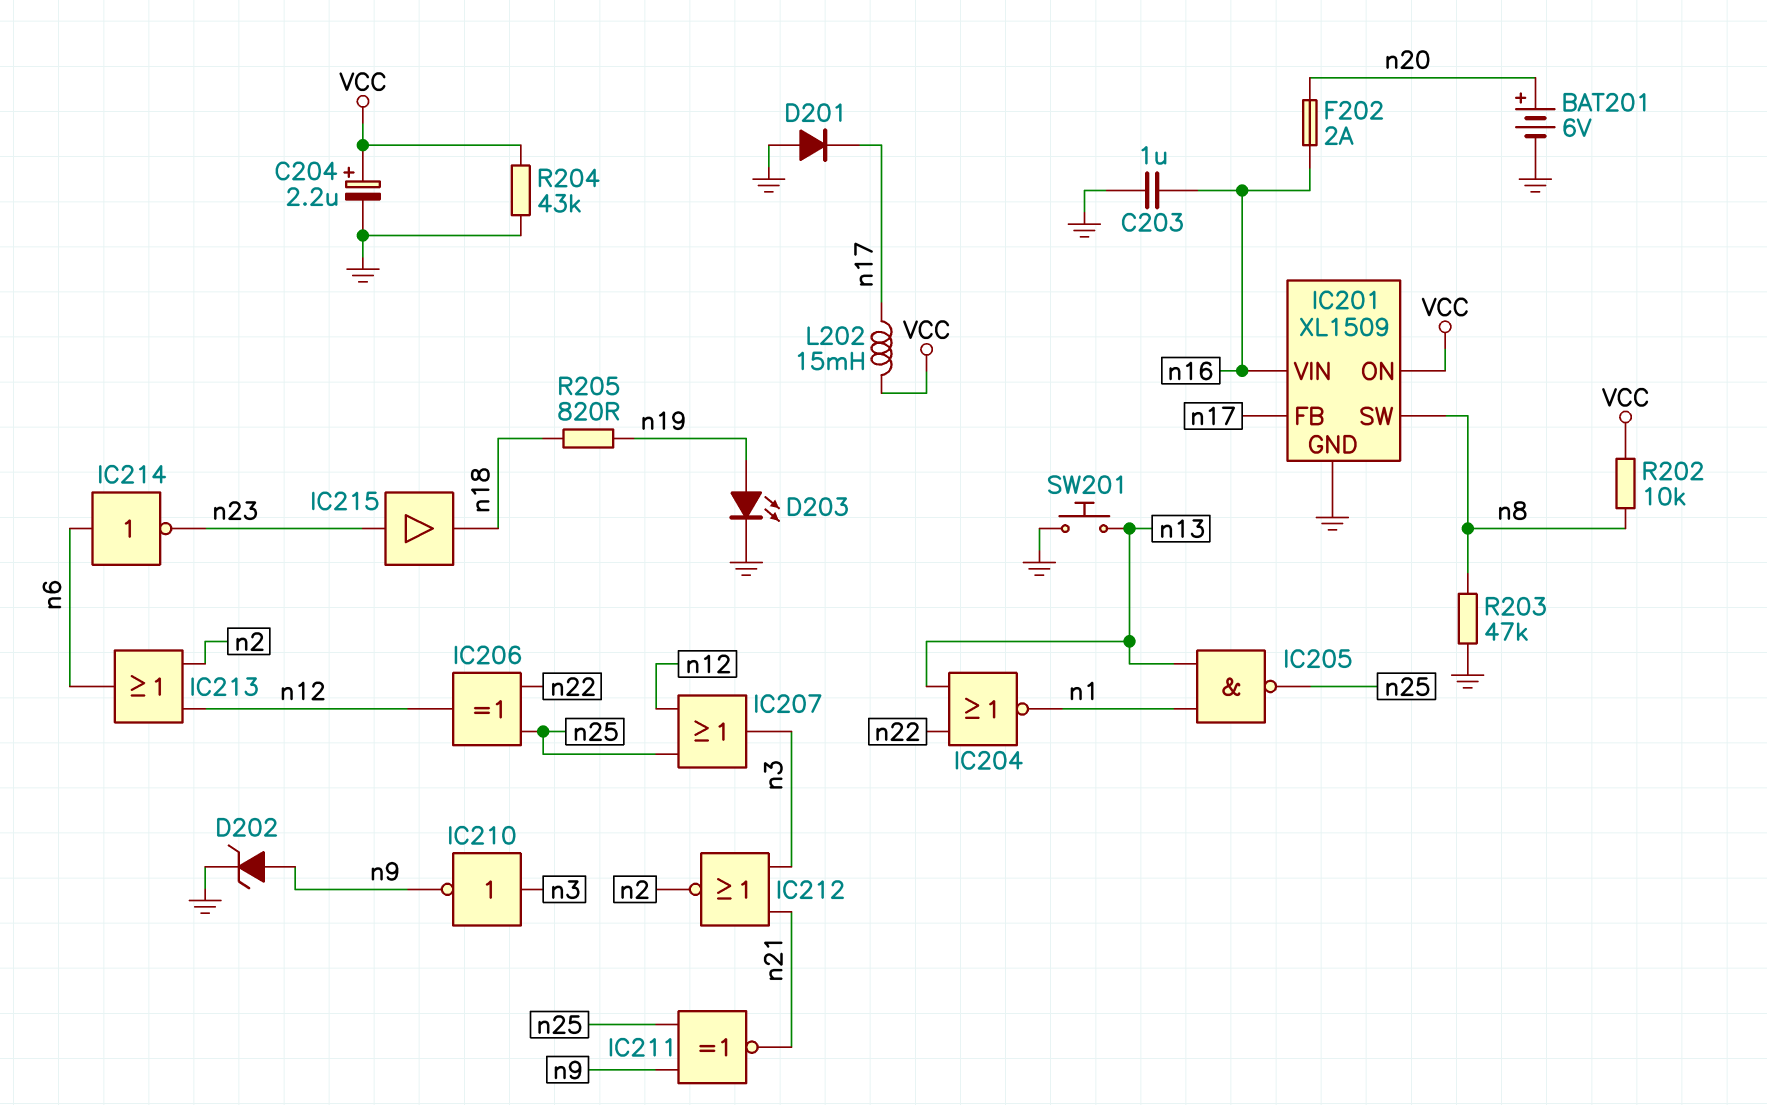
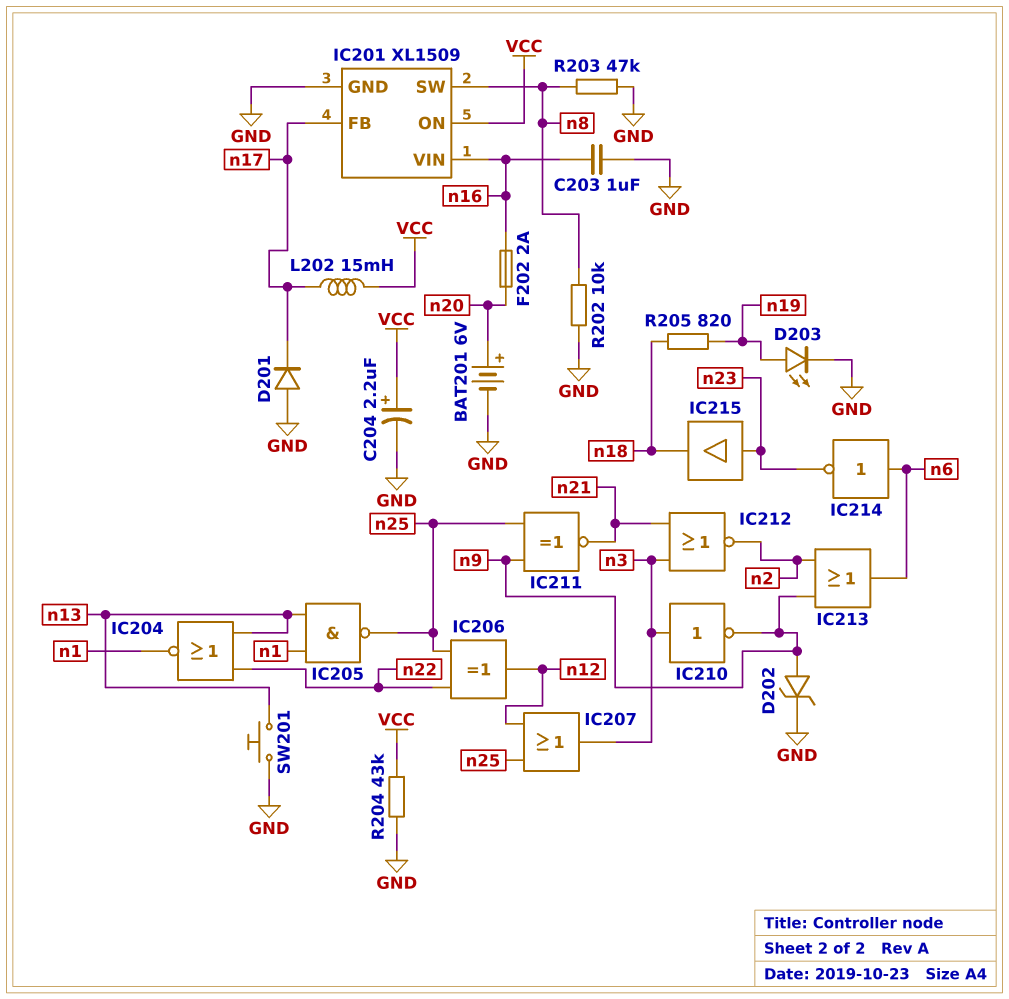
IC213: OR (in n2, in n12, out n6) -> OR (in n2, in n9, out n6)
R202: 10k (VCC, n8) -> 10k (GND, n8)

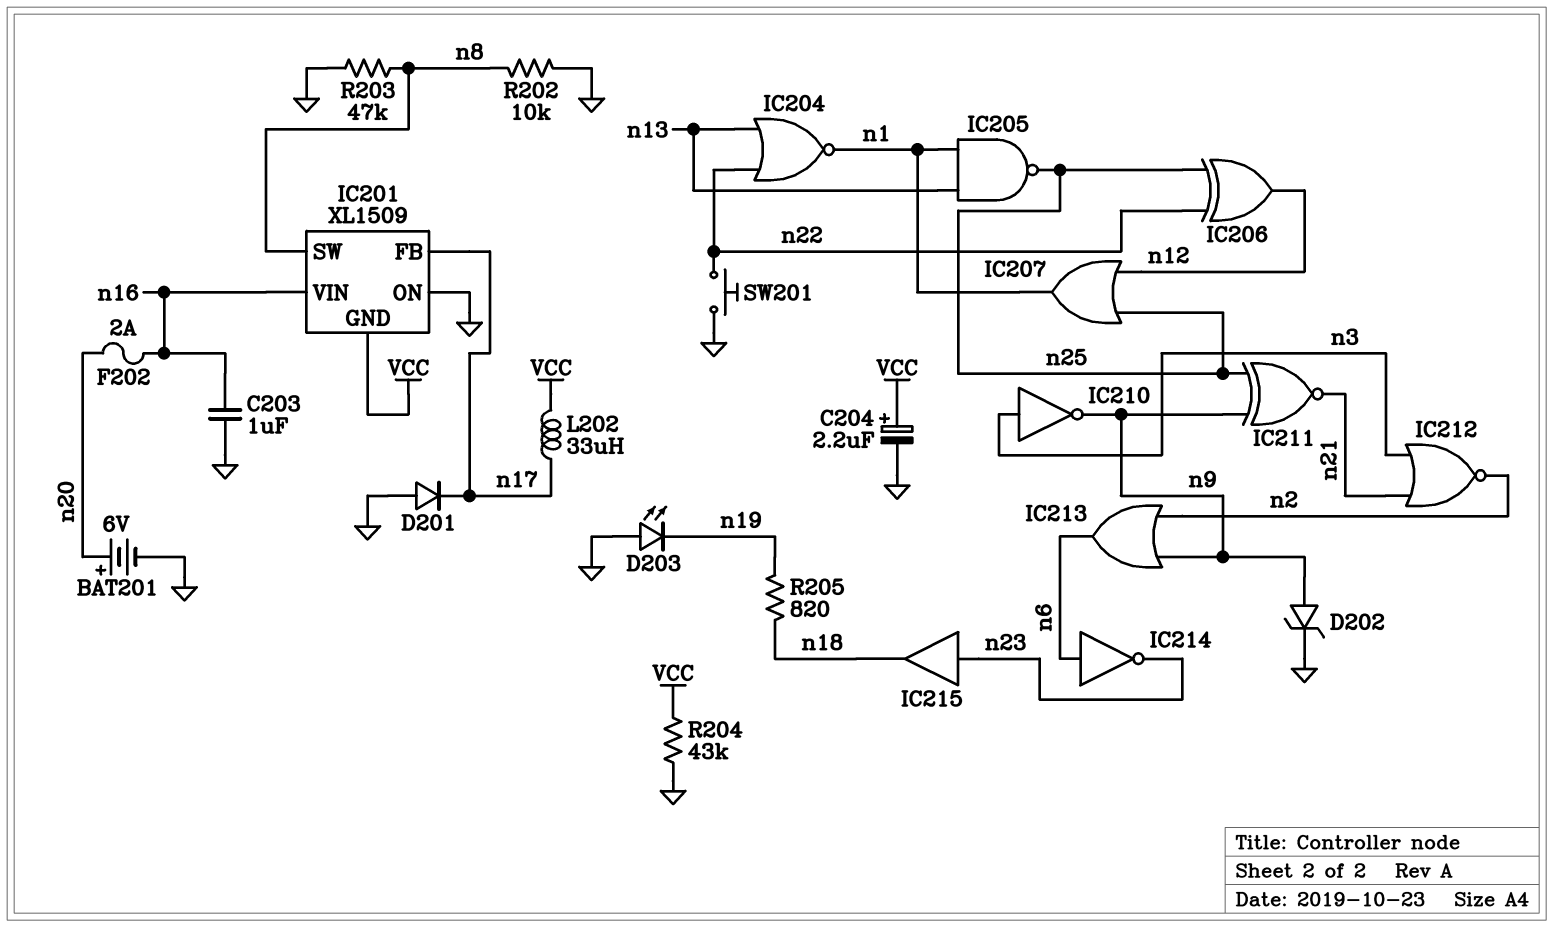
D203: LED (A n19, K GND) -> LED (A GND, K n19)
IC201 pin GND: GND -> VCC
IC201 pin ON: VCC -> GND
IC207: OR (in n12, in n25, out n3) -> OR (in n12, in n25, out n1)
L202: 15mH (VCC, n17) -> 33uH (VCC, n17)
SW201: button (GND, n13) -> button (GND, n22)

